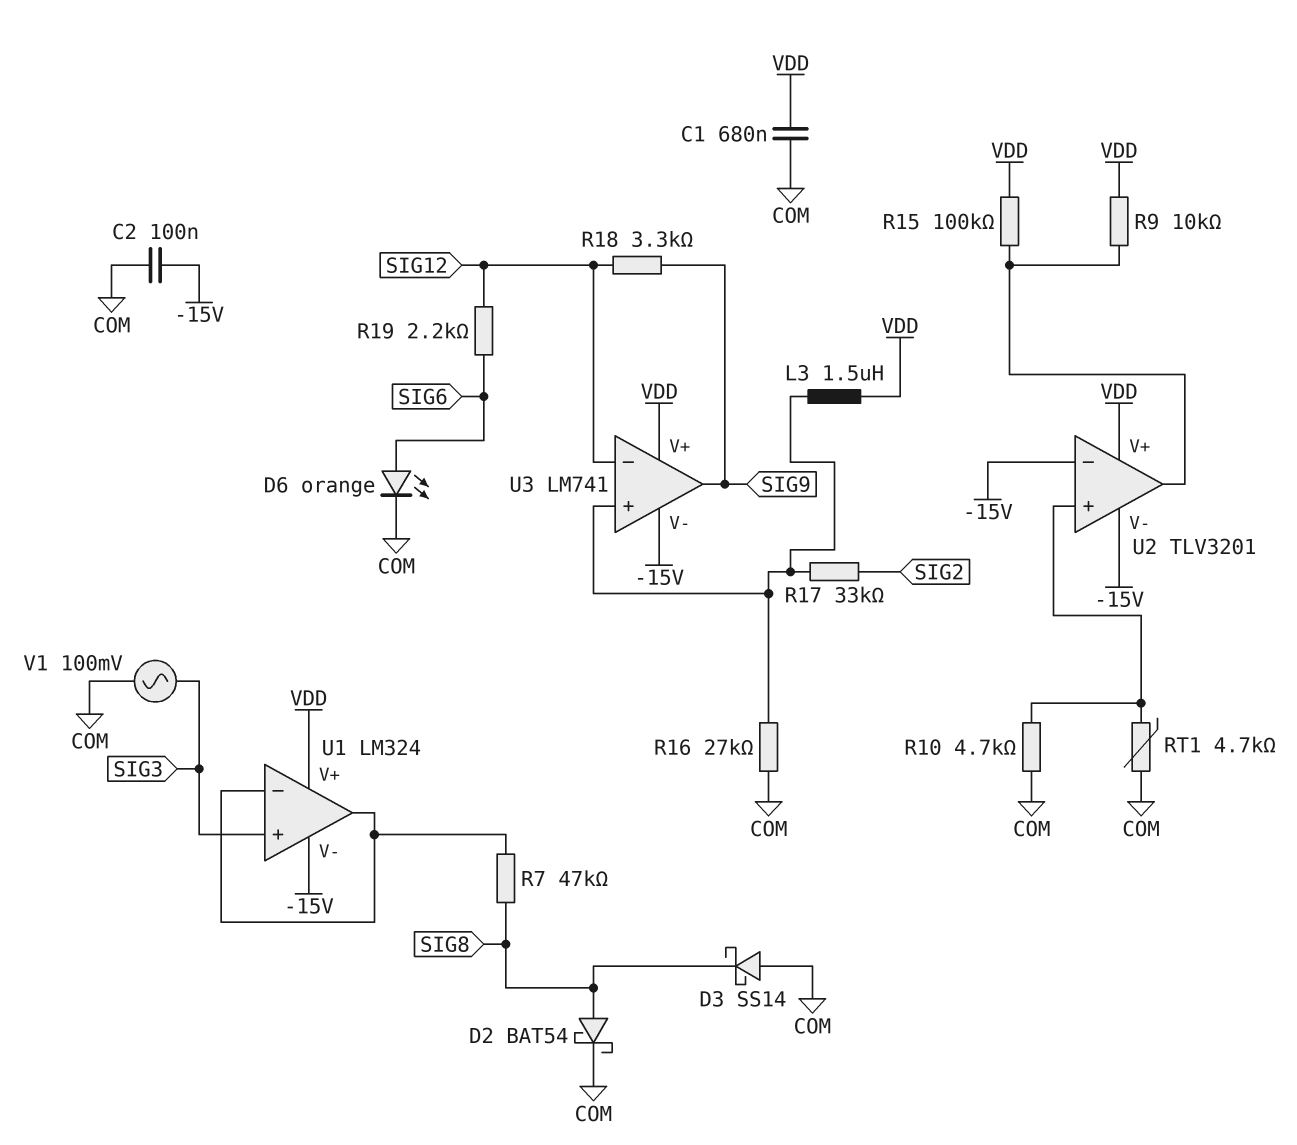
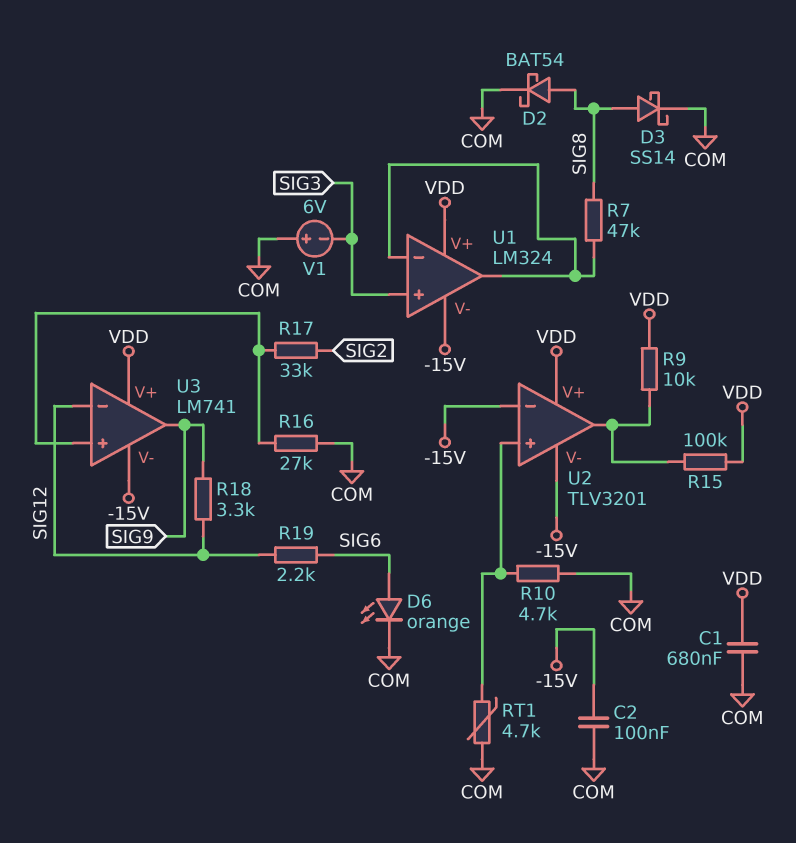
D3: schottky SS14 (A COM, K SIG8) -> schottky SS14 (A SIG8, K COM)
L3: 1.5uH (U3/in+, VDD) -> none
V1: AC 100mV (COM, SIG3) -> 6V (plus COM, minus SIG3)

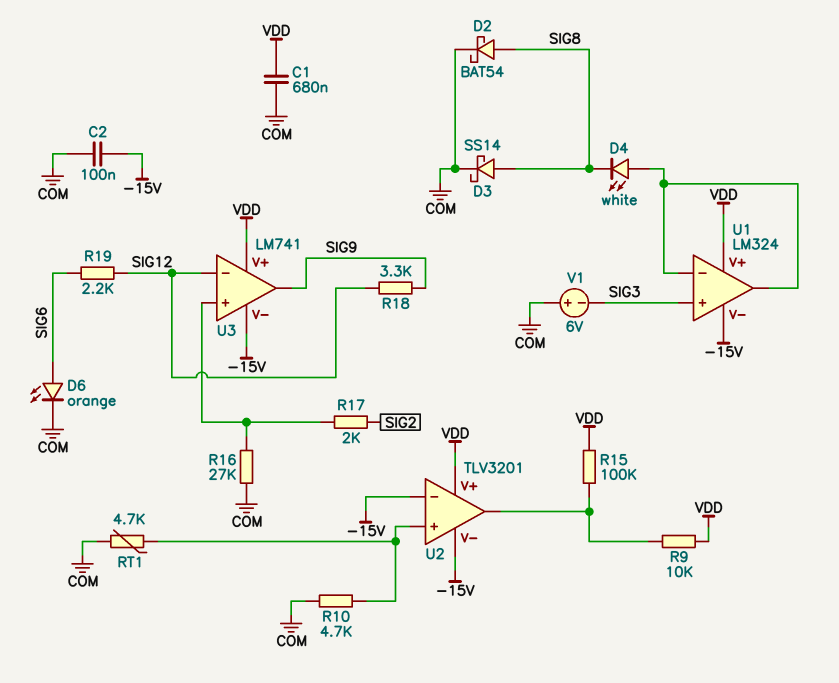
D4: none -> LED white (A U1/in-, K SIG8)
R7: 47k (SIG8, U1/in-) -> none
R17: 33k (SIG2, U3/in+) -> 2k (SIG2, U3/in+)

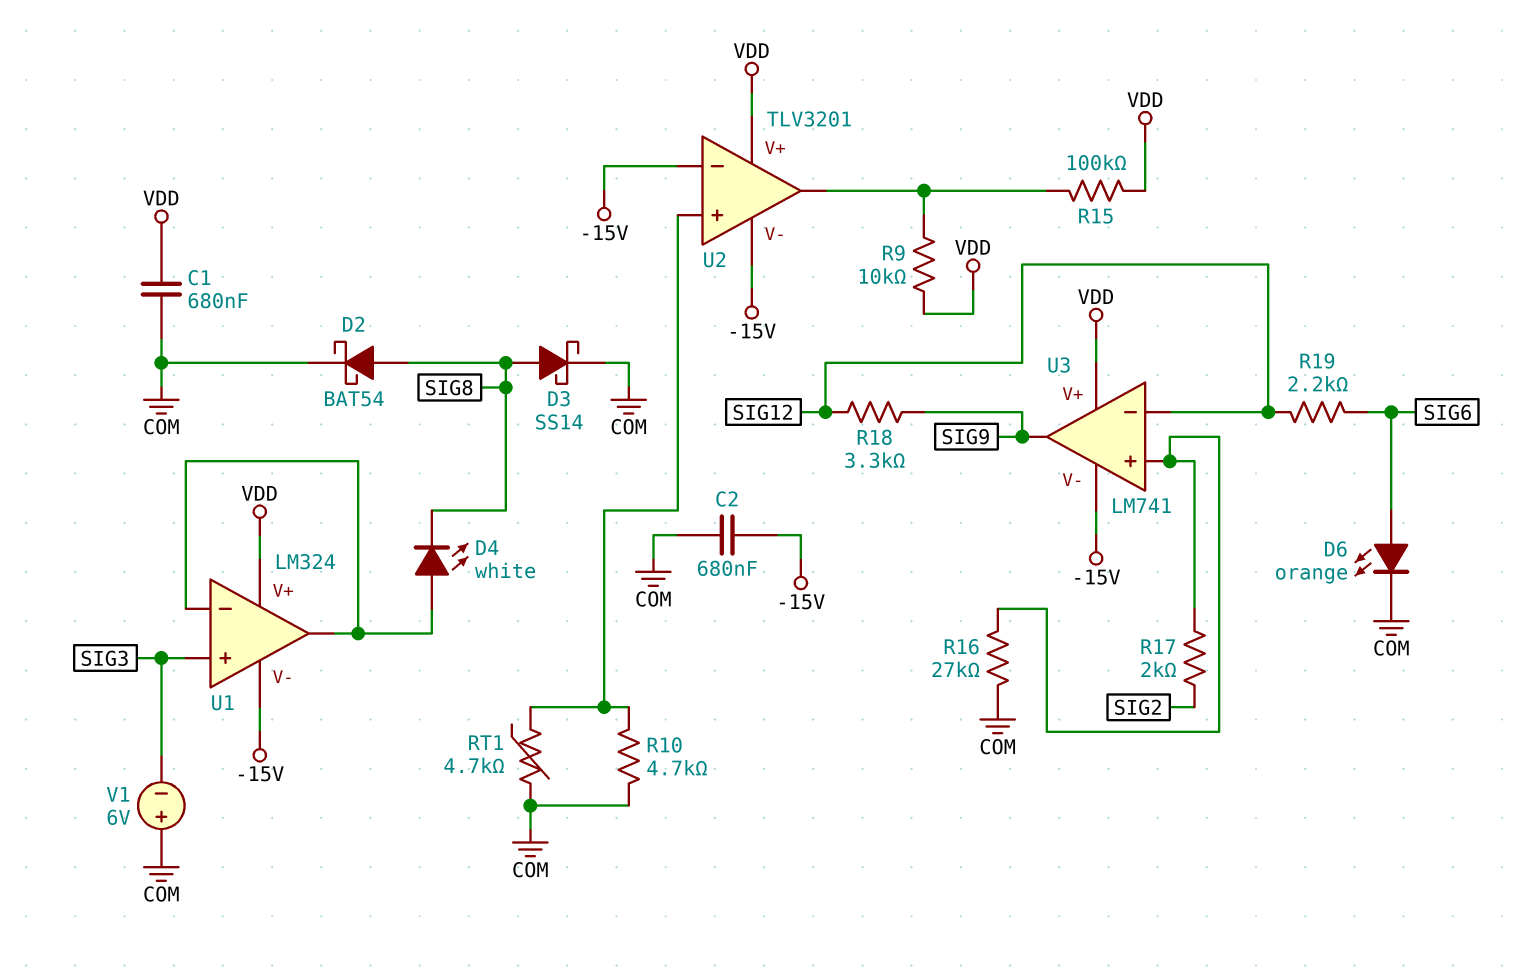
C2: 100nF (-15V, COM) -> 680nF (-15V, COM)

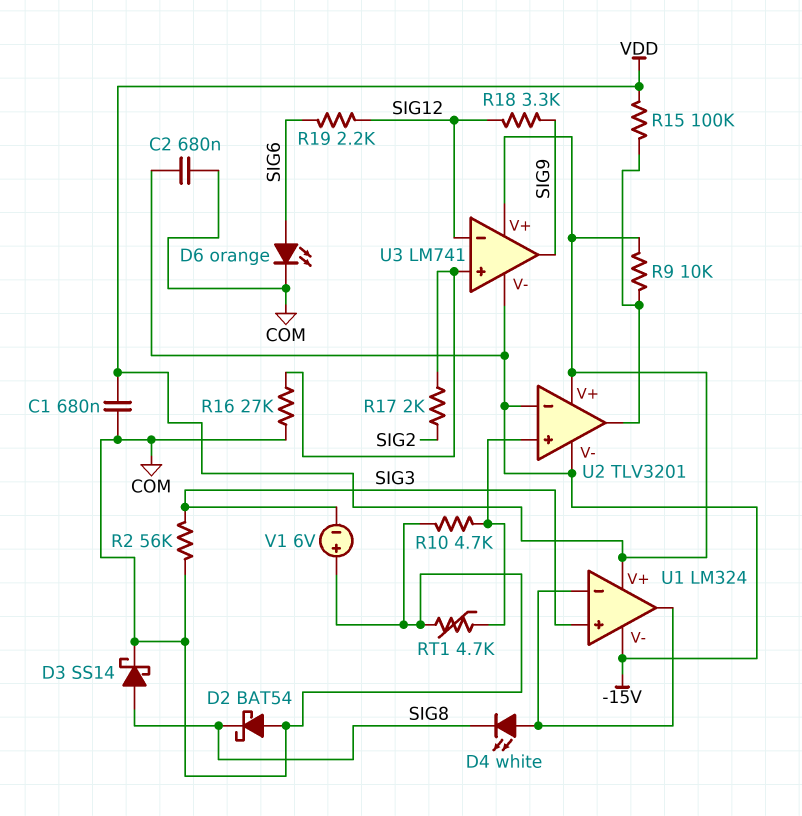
D2: schottky BAT54 (A SIG8, K COM) -> schottky BAT54 (A COM, K SIG8)
R2: none -> 56k (COM, SIG3)

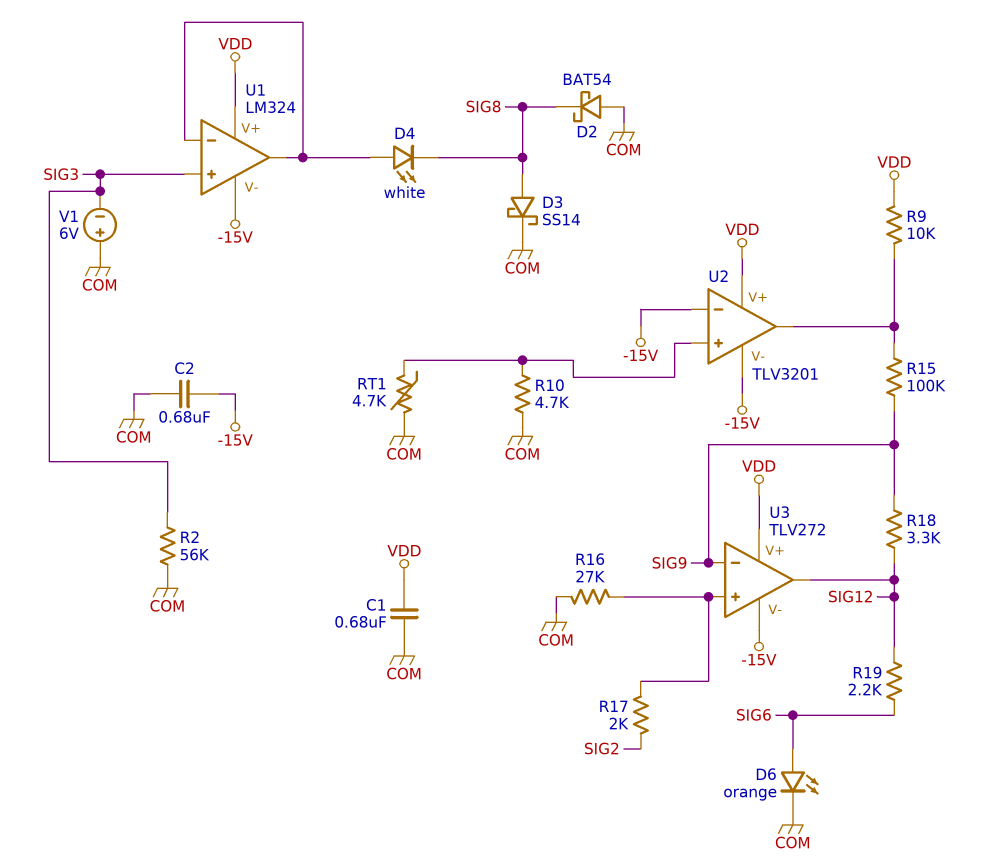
R15: 100k (U2/out, VDD) -> 100k (SIG9, U2/out)
U3: LM741 -> TLV272
U3 pin in-: SIG12 -> SIG9
U3 pin out: SIG9 -> SIG12

